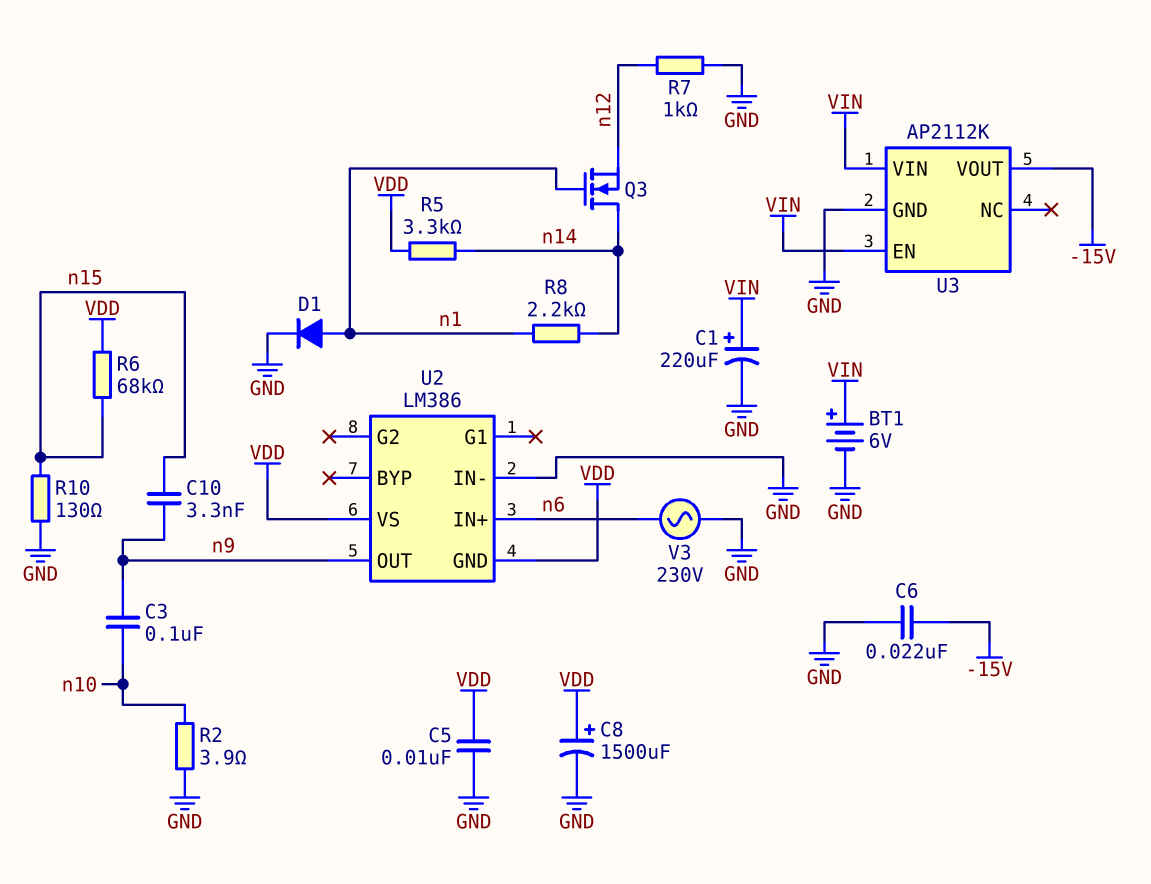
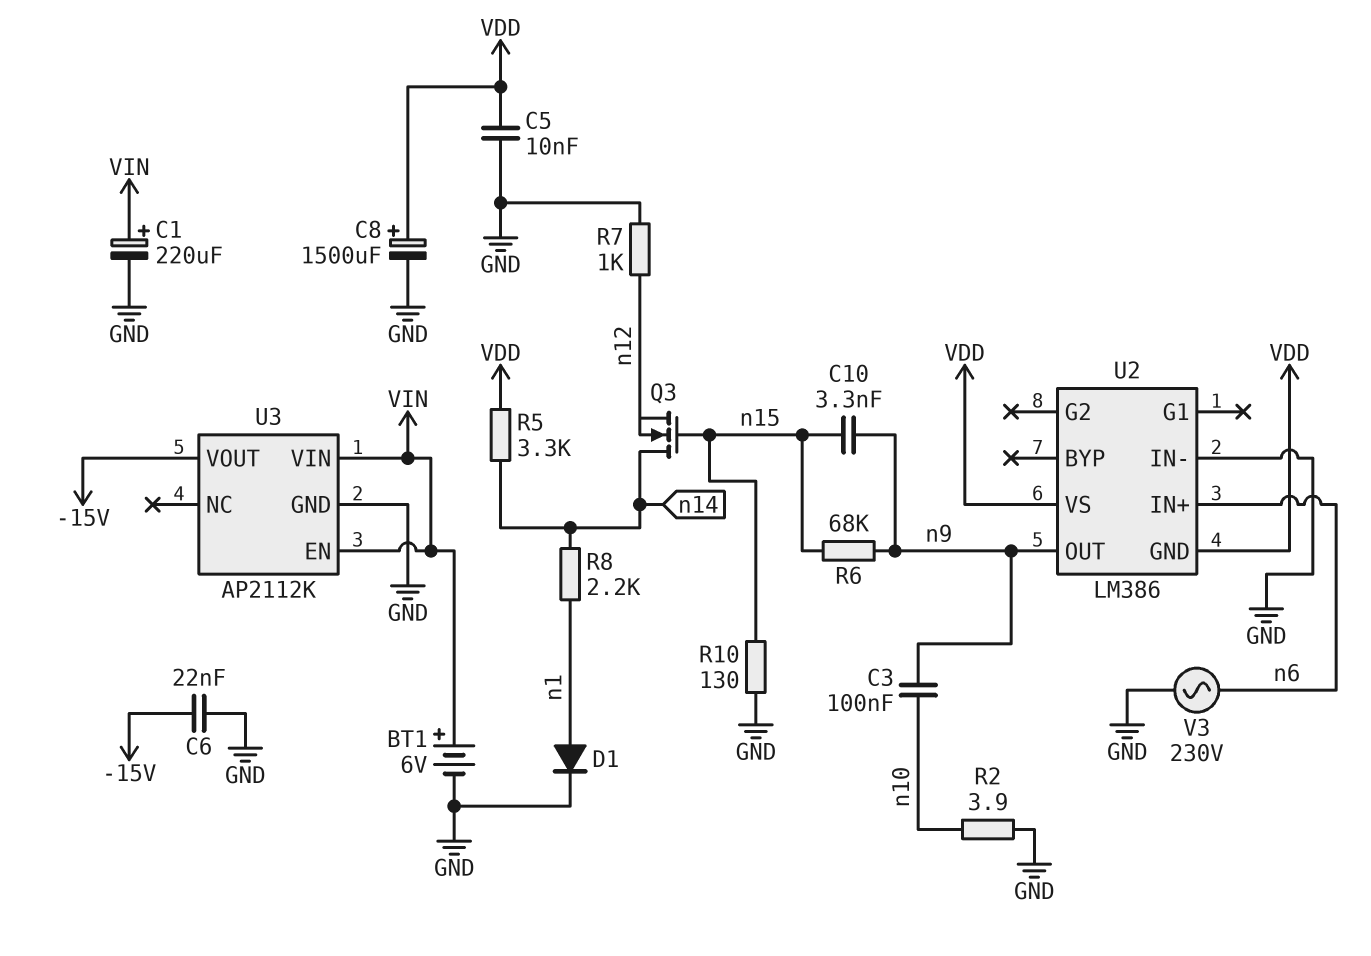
Q3: NMOS (G n1, D n14, S n12) -> NMOS (G n15, D n14, S n12)
R6: 68k (VDD, n15) -> 68k (n9, n15)

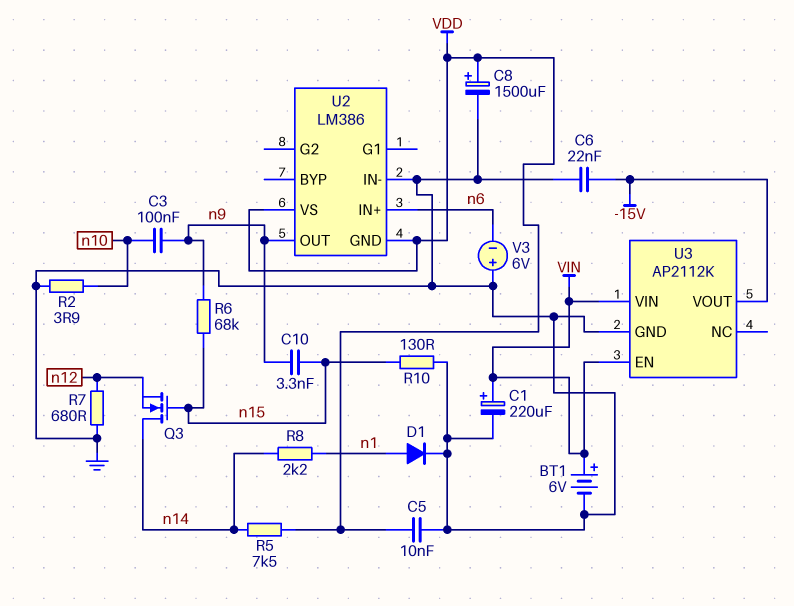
R5: 3.3k (VDD, n14) -> 7.5k (VDD, n14)
R7: 1k (GND, n12) -> 680 (GND, n12)
V3: AC 230V (GND, n6) -> 6V (plus GND, minus n6)

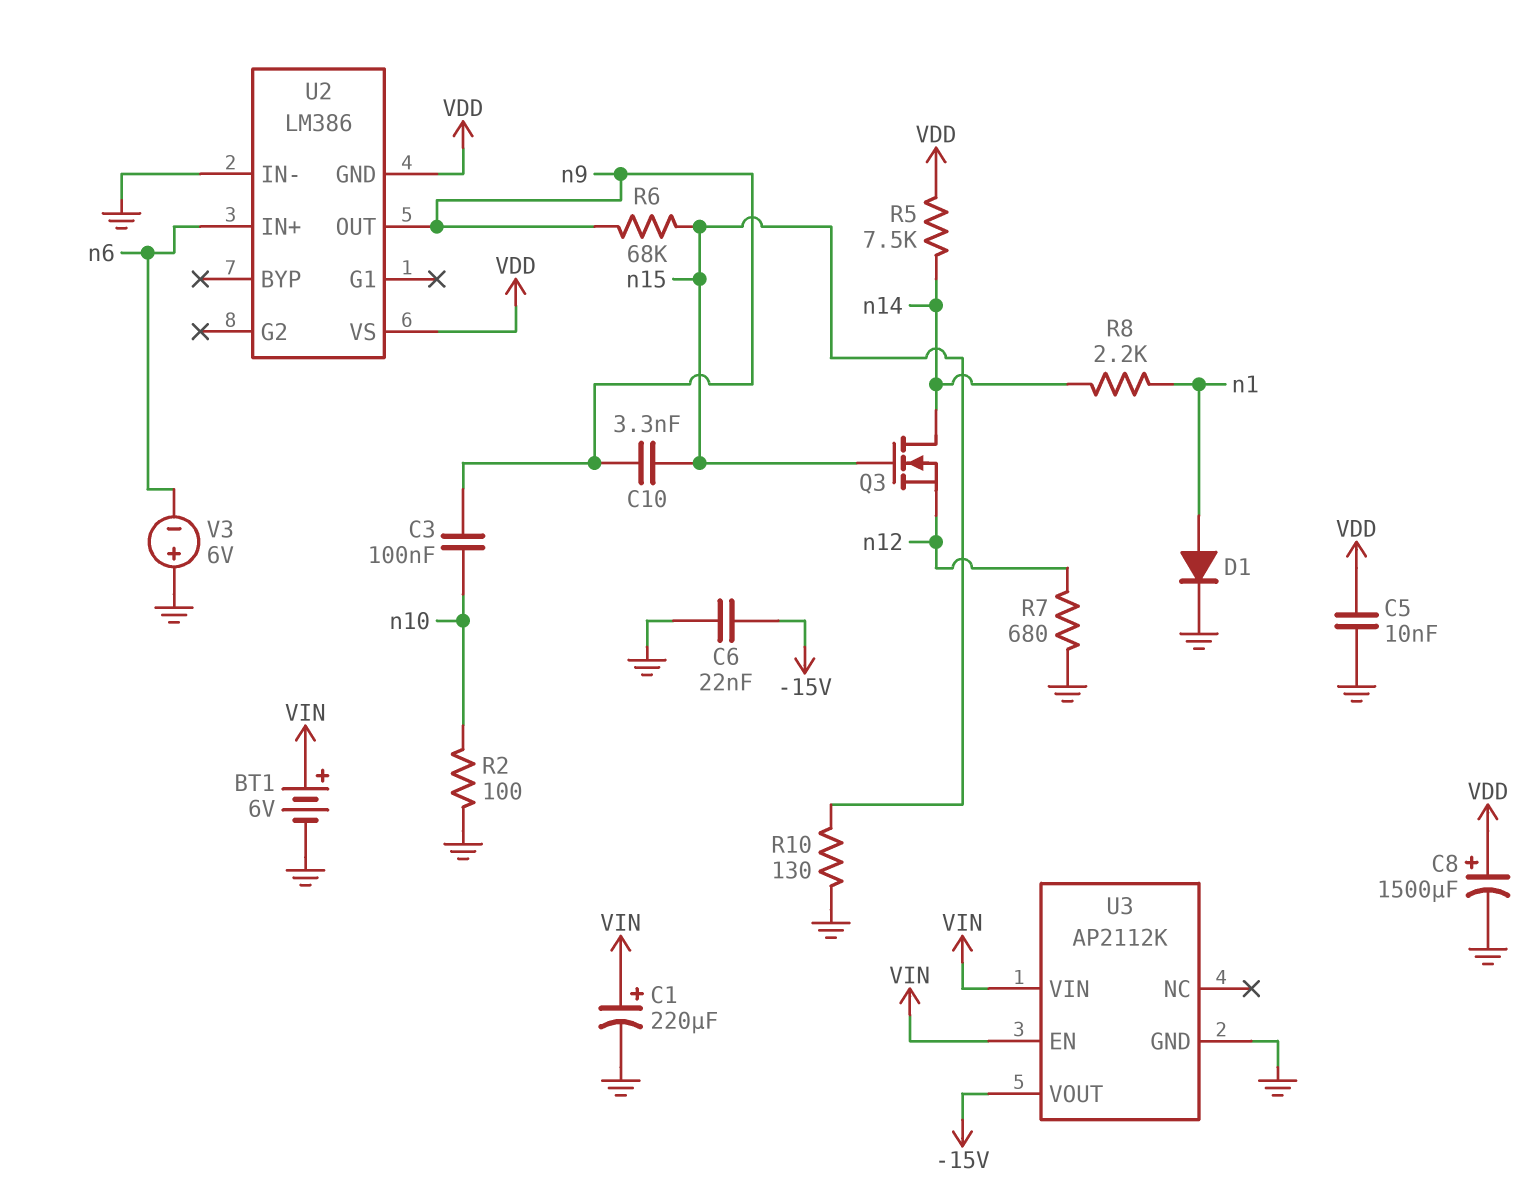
R2: 3.9 (GND, n10) -> 100 (GND, n10)

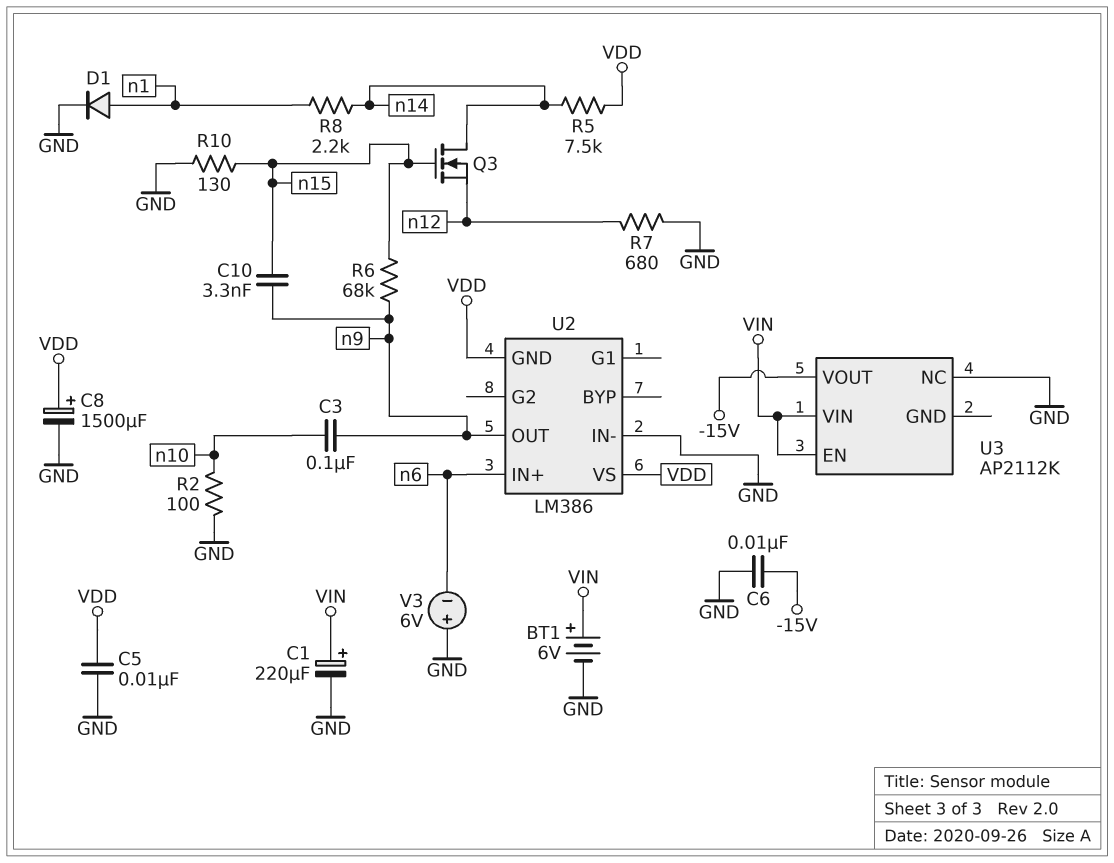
C6: 22nF (-15V, GND) -> 10nF (-15V, GND)
U3 pin GND: GND -> none
U3 pin NC: none -> GND

